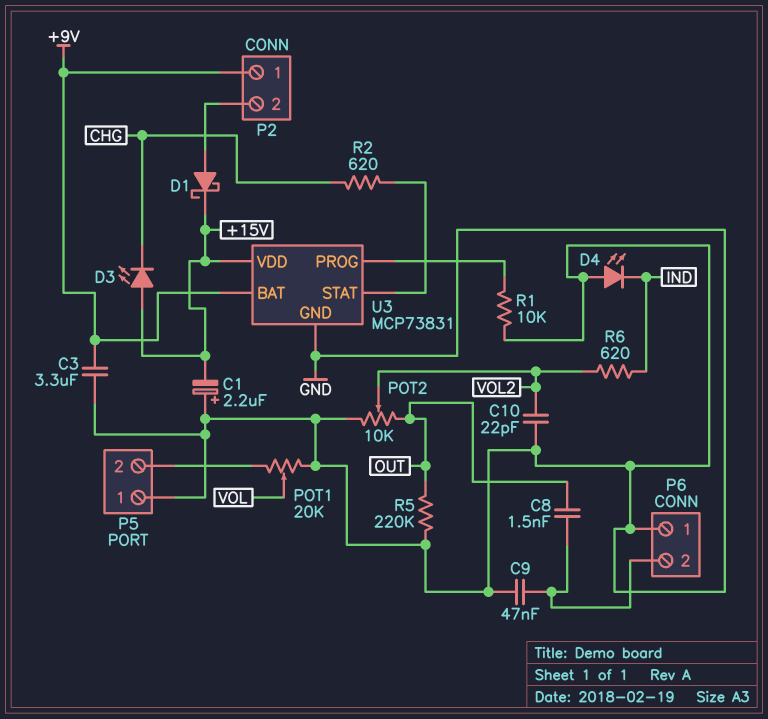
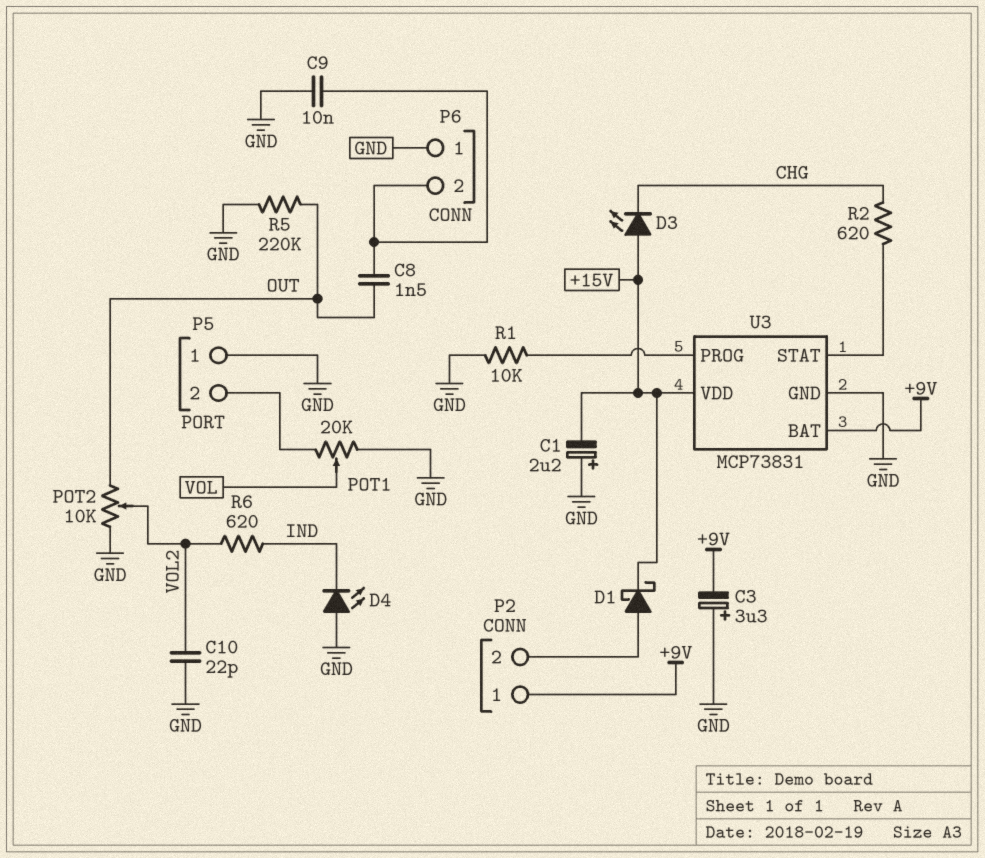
C3: 3.3uF (+9V, GND) -> 3.3uF (plus GND, minus +9V)
C9: 47nF (GND, P6/2) -> 10nF (GND, P6/2)

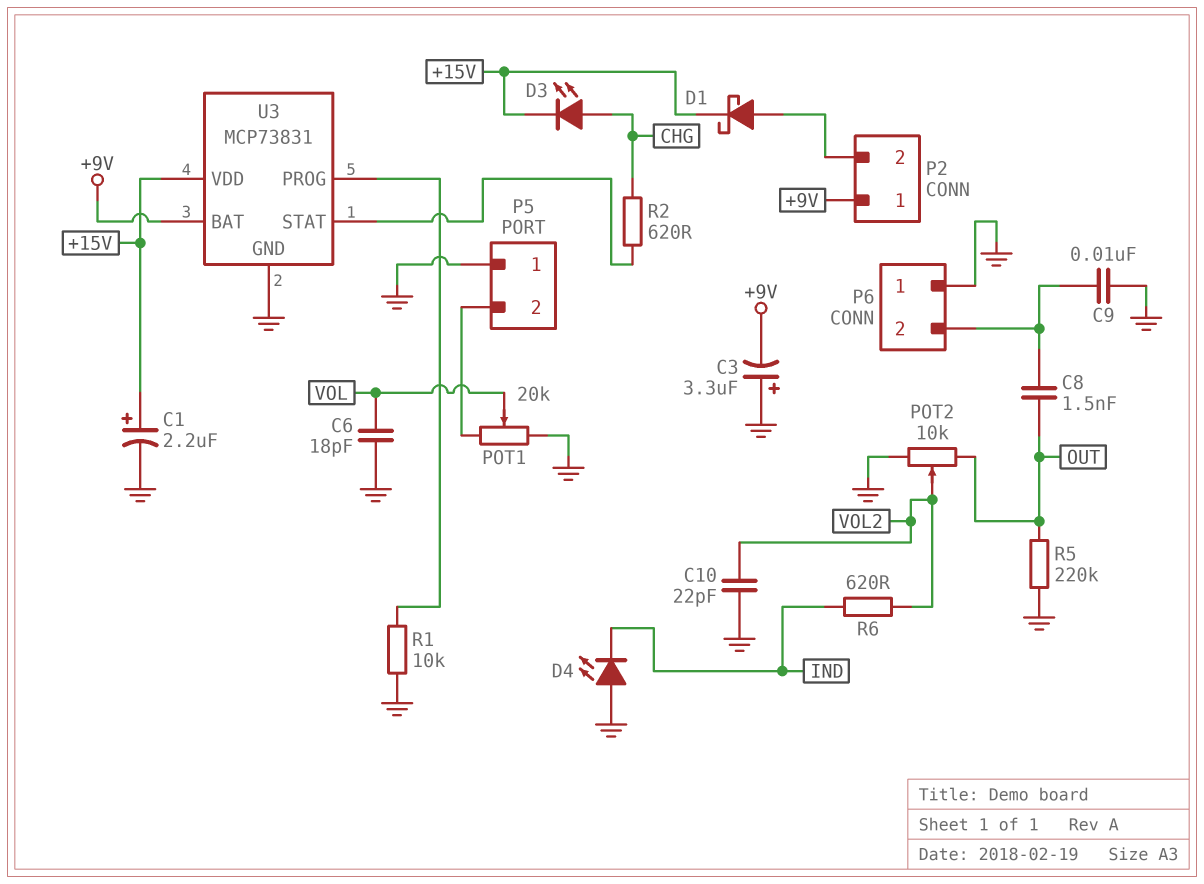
C1: 2.2uF (plus GND, minus +15V) -> 2.2uF (plus +15V, minus GND)
C6: none -> 18pF (GND, VOL)
D3: LED (A +15V, K CHG) -> LED (A CHG, K +15V)

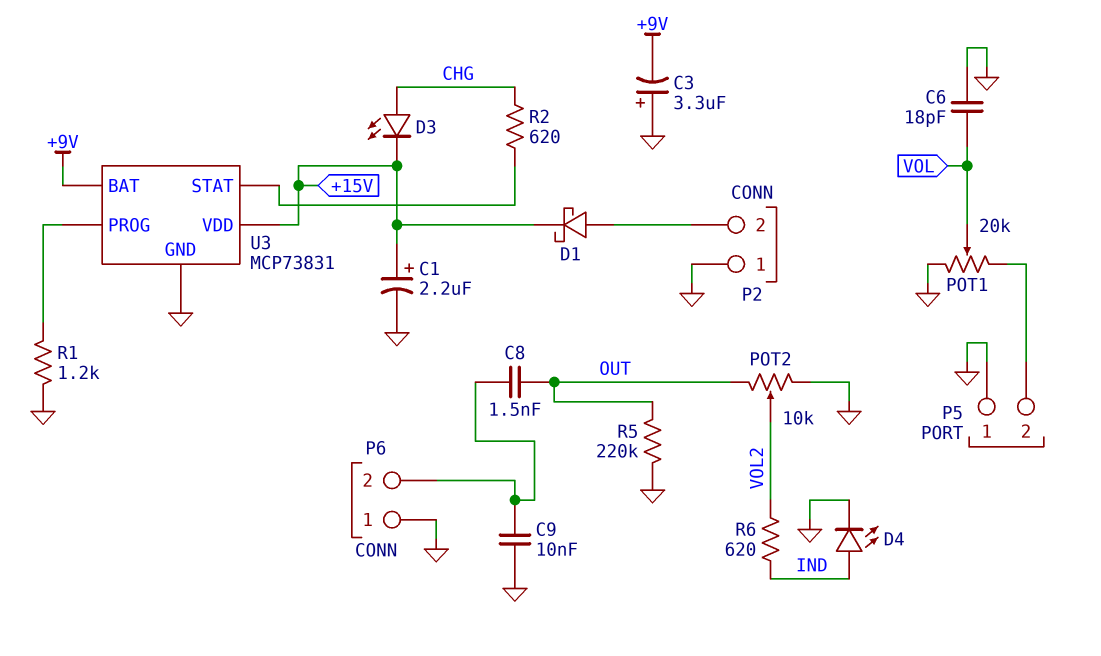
C10: 22pF (GND, VOL2) -> none
D4: LED (A GND, K IND) -> LED (A IND, K GND)
P2 pin 1: +9V -> GND
R1: 10k (GND, U3/PROG) -> 1.2k (GND, U3/PROG)

